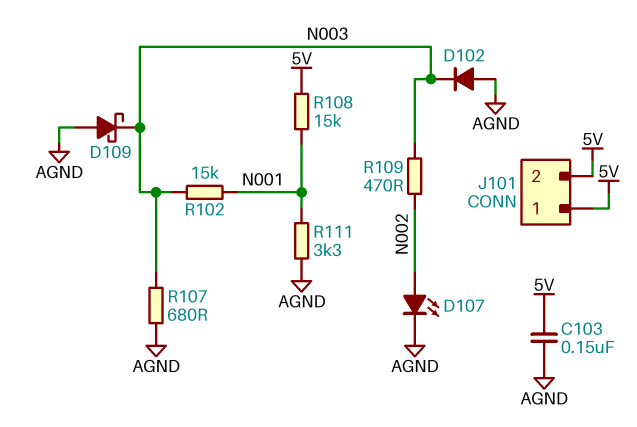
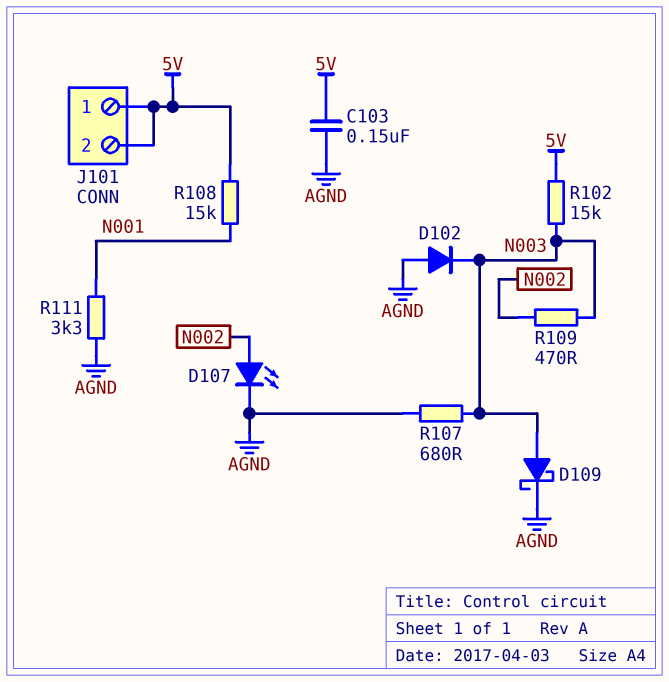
D109: schottky (A AGND, K N003) -> schottky (A N003, K AGND)
R102: 15k (N001, N003) -> 15k (5V, N003)

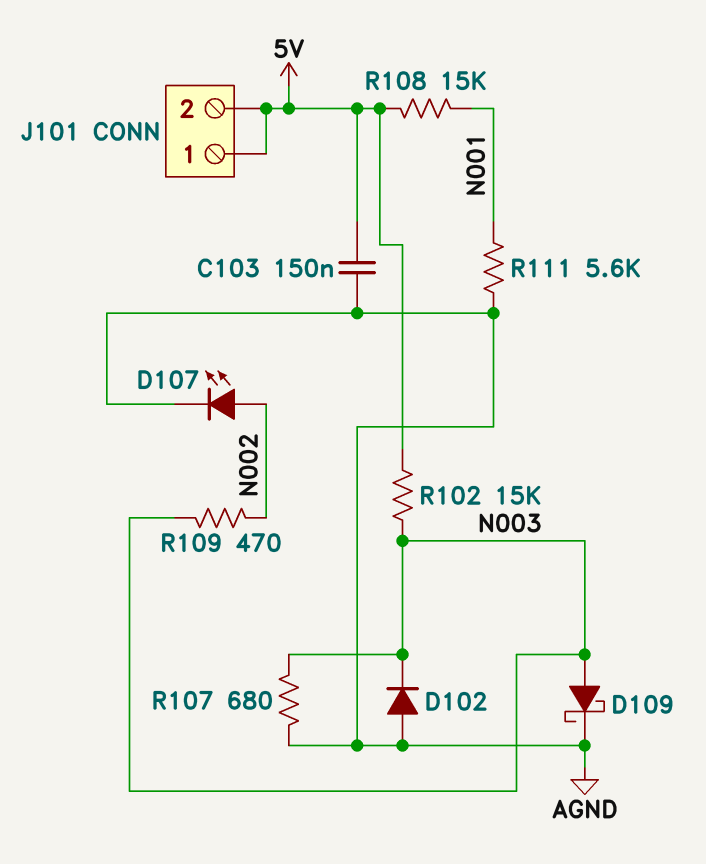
R111: 3.3k (AGND, N001) -> 5.6k (AGND, N001)

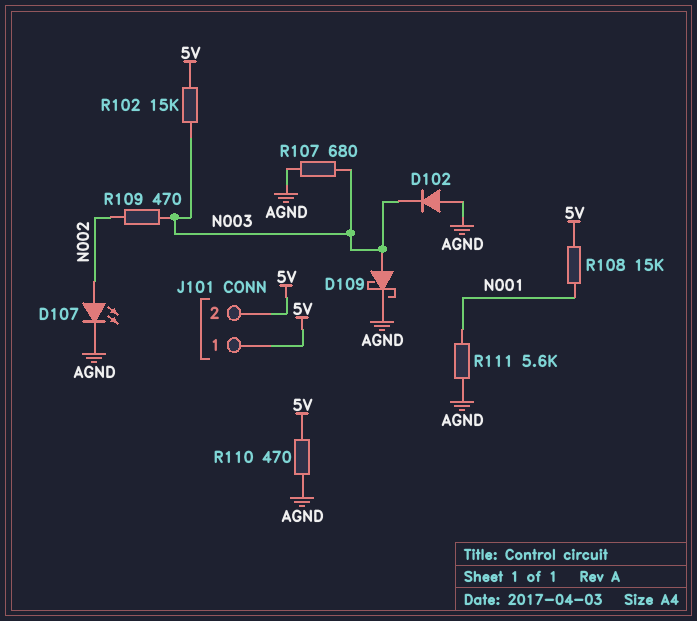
C103: 150nF (5V, AGND) -> none
R110: none -> 470 (5V, AGND)

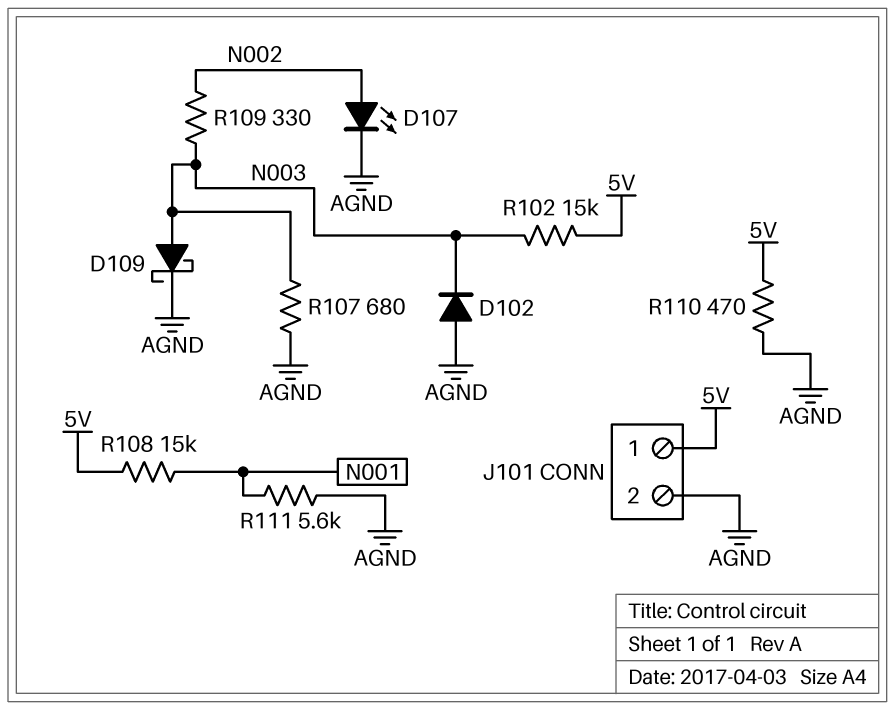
J101 pin 2: 5V -> AGND
R109: 470 (N002, N003) -> 330 (N002, N003)

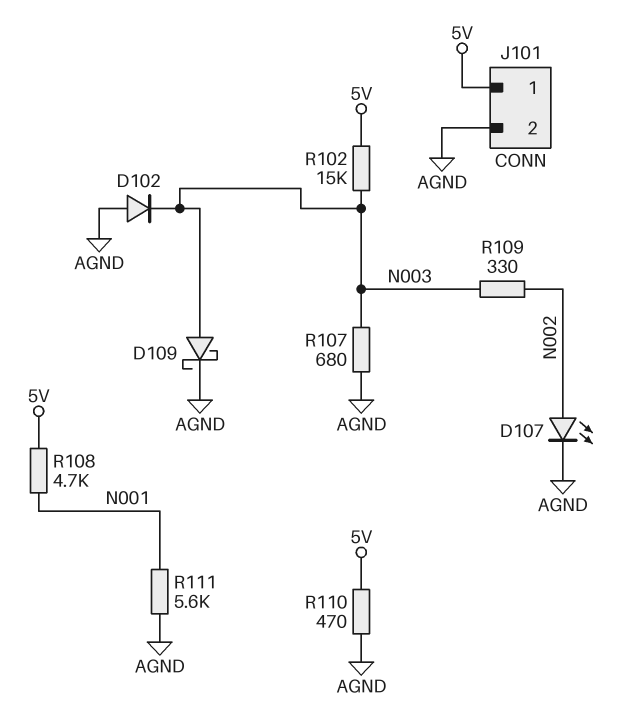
R108: 15k (5V, N001) -> 4.7k (5V, N001)

